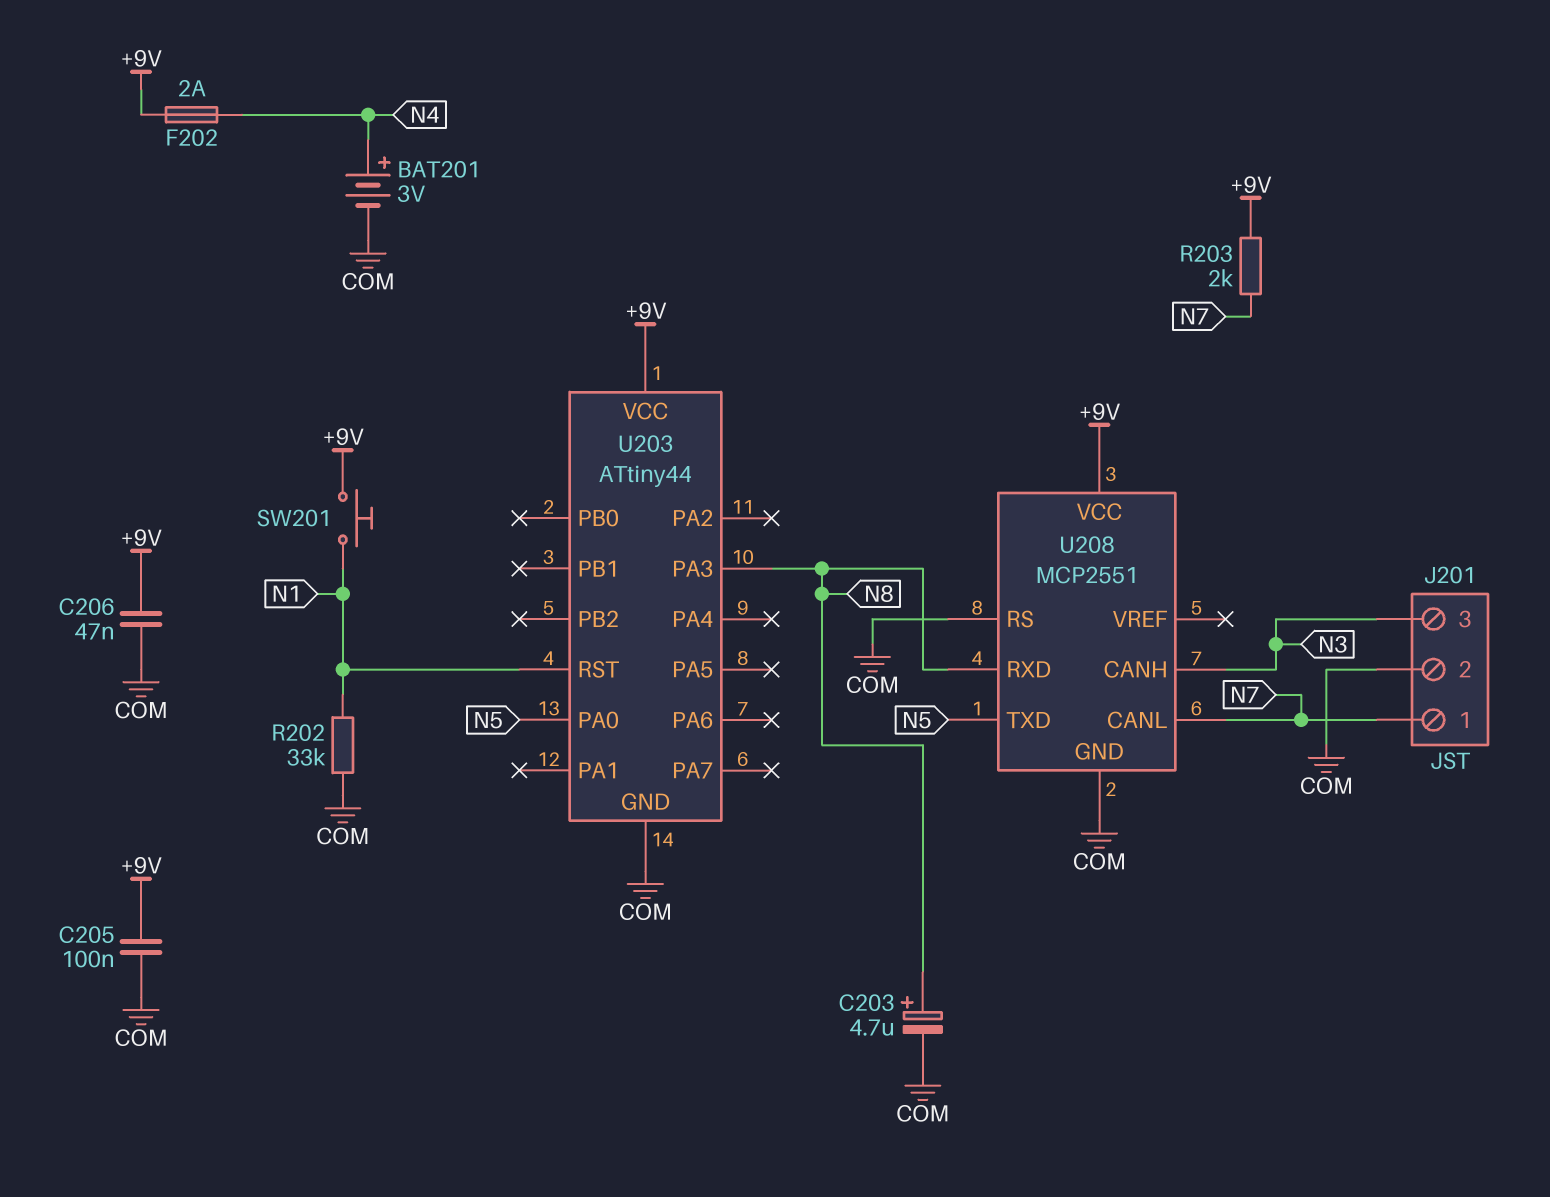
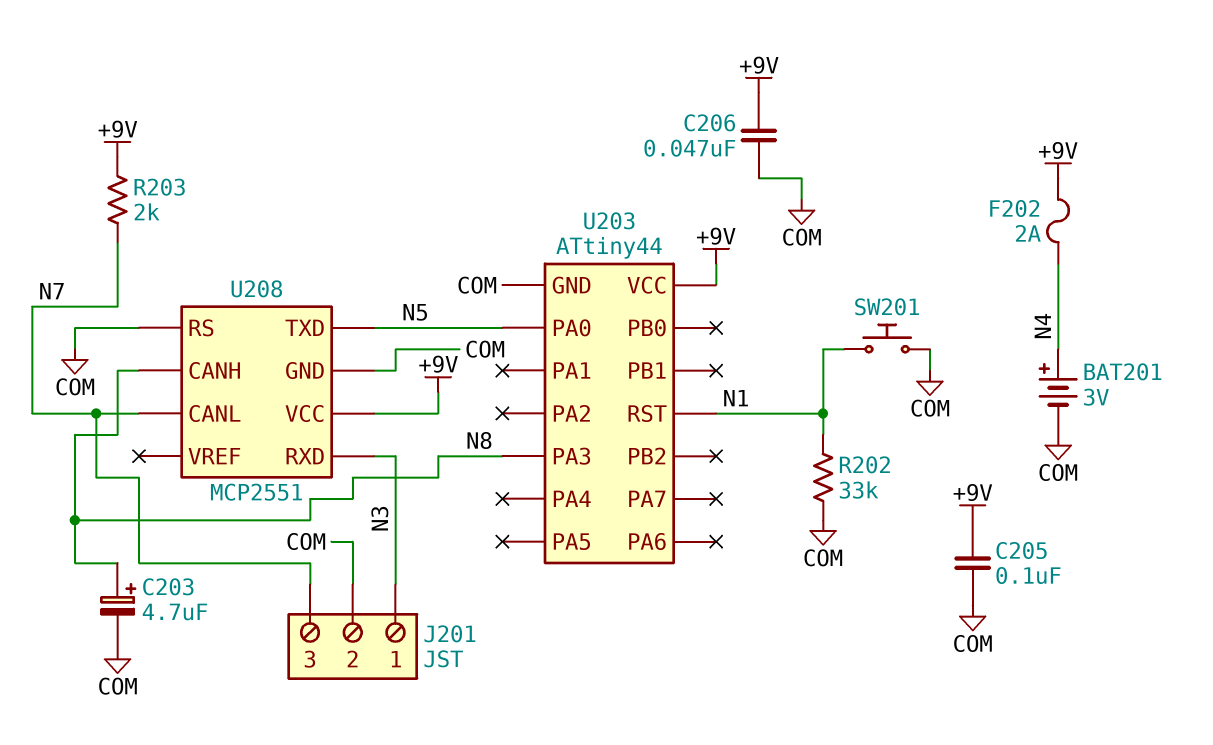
J201 pin 1: N7 -> N3
J201 pin 3: N3 -> N7
SW201: button (+9V, N1) -> button (COM, N1)
U208 pin CANH: N3 -> N8
U208 pin RXD: N8 -> N3

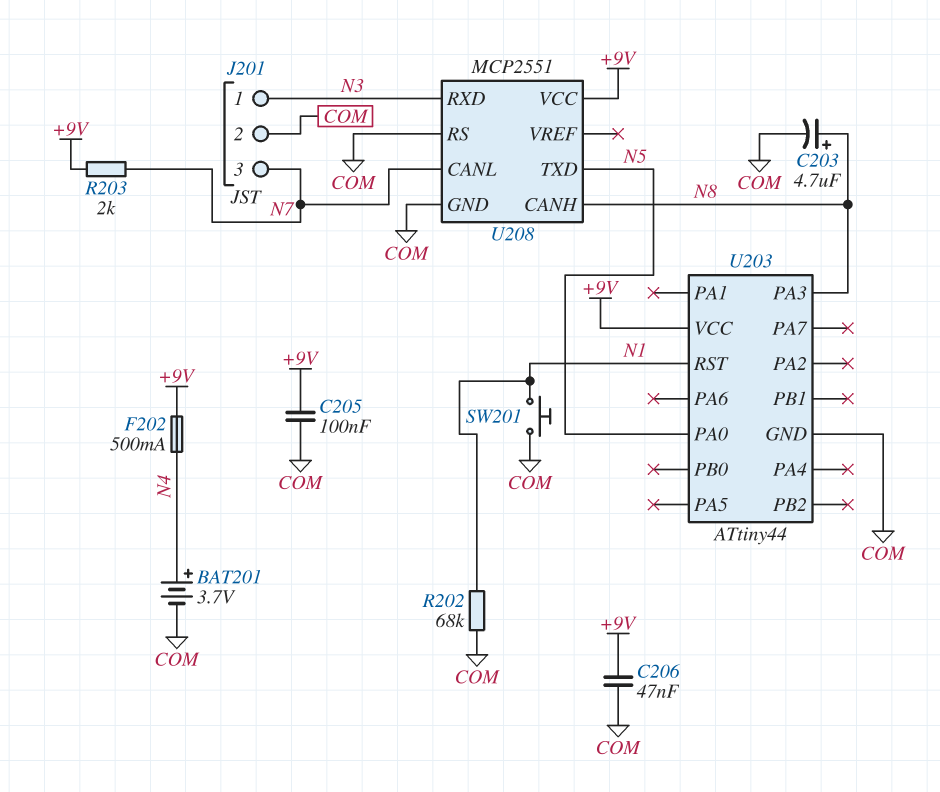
BAT201: 3V (plus N4, minus COM) -> 3.7V (plus N4, minus COM)
F202: 2A (+9V, N4) -> 500mA (+9V, N4)
R202: 33k (COM, N1) -> 68k (COM, N1)

